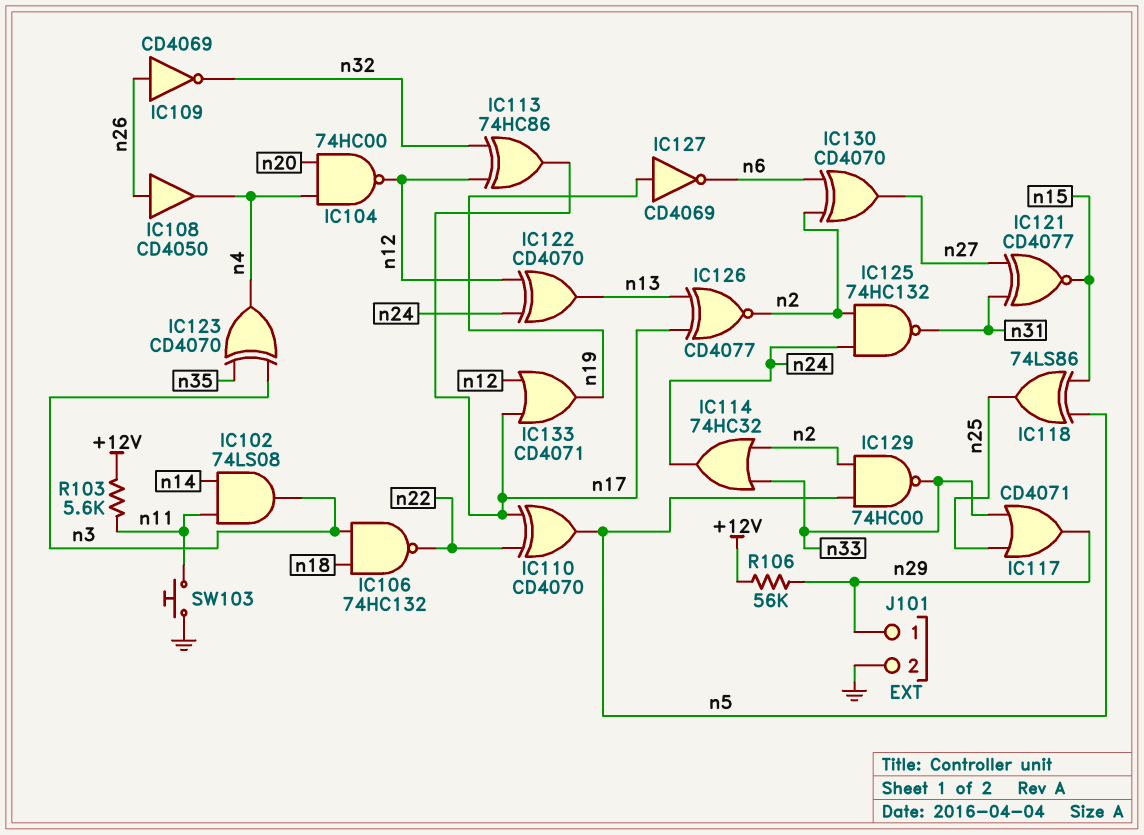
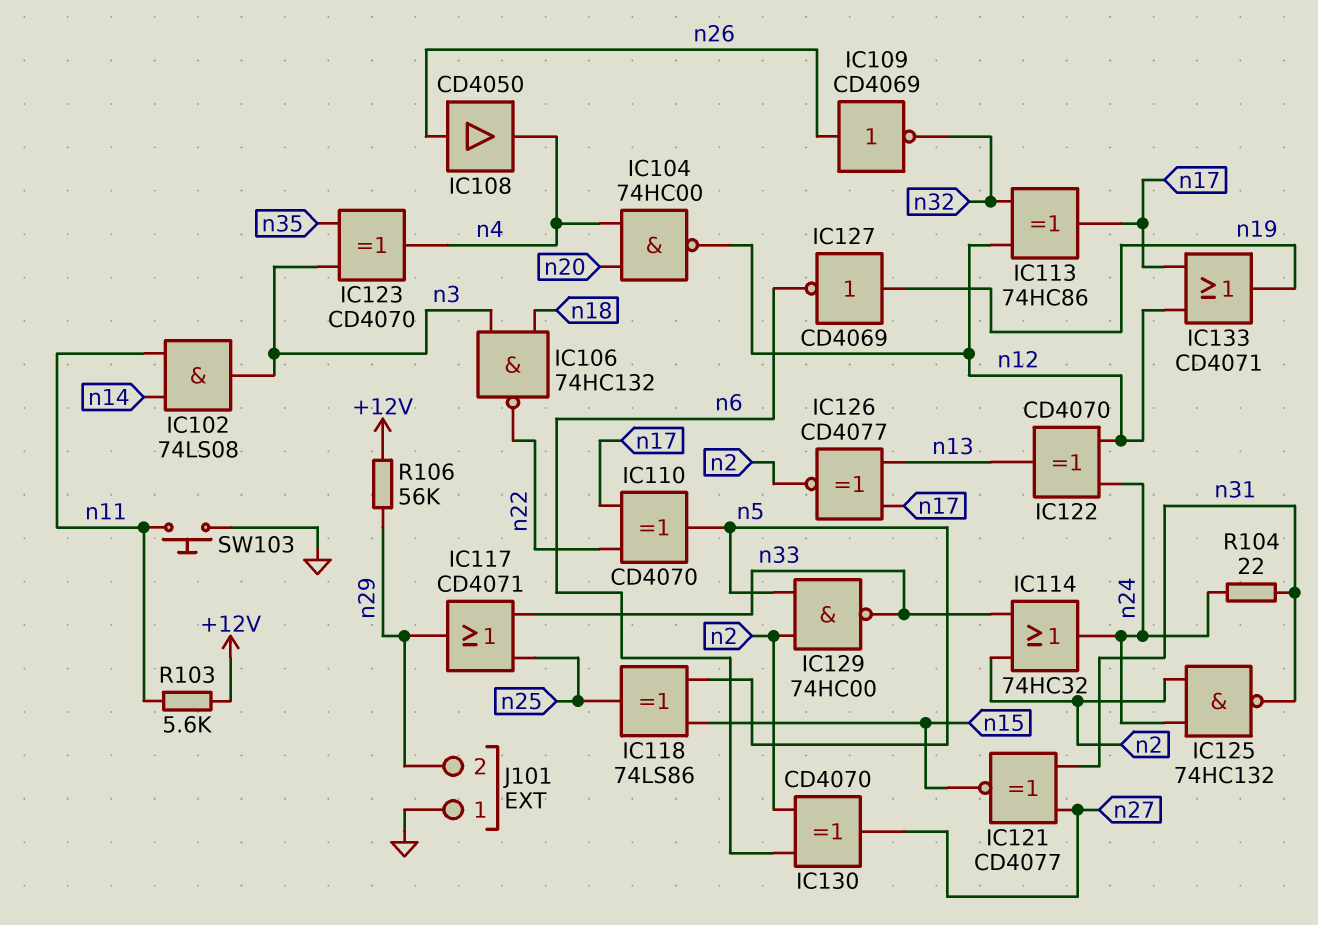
J101 pin 1: n29 -> GND
J101 pin 2: GND -> n29
R104: none -> 22 (n24, n31)

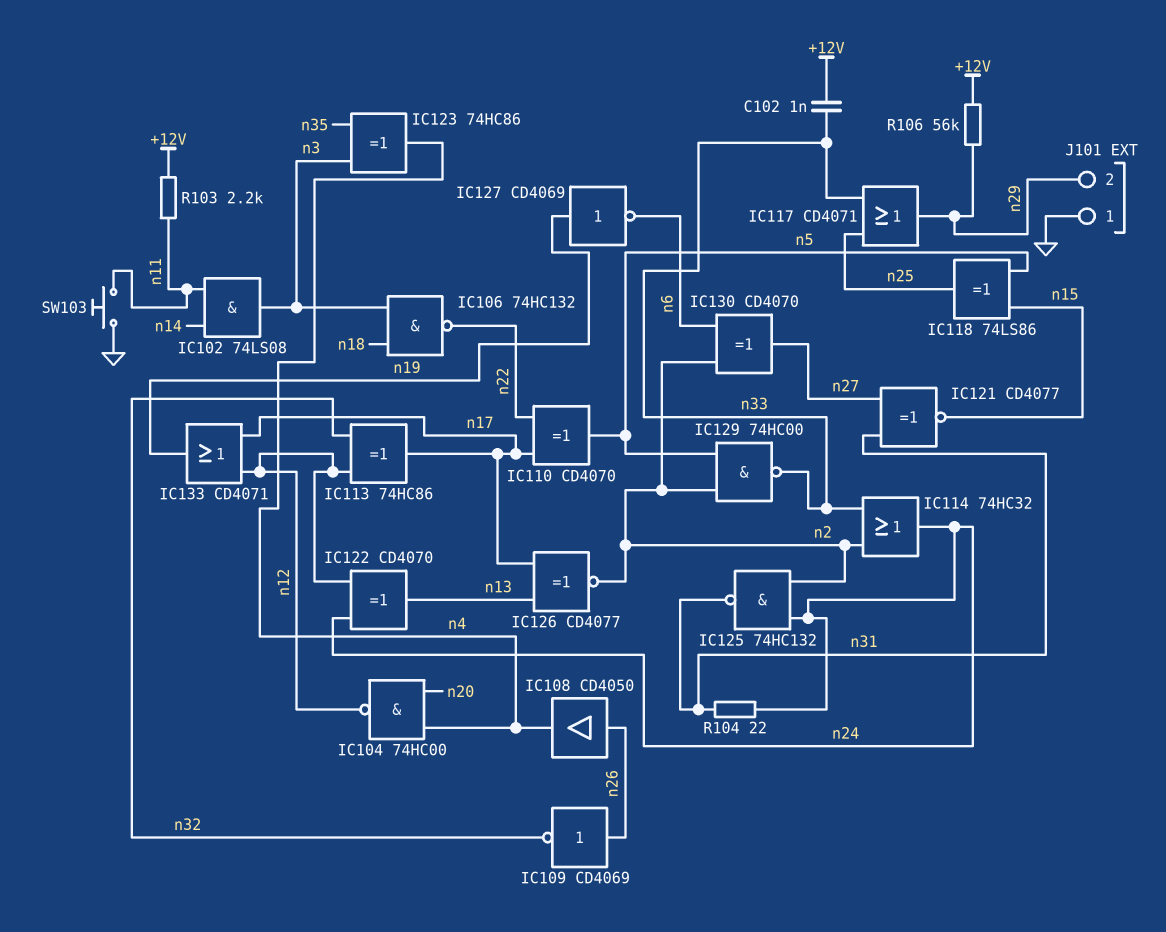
C102: none -> 1nF (+12V, n33)
IC123: XOR CD4070 (in n3, in n35, out n4) -> XOR 74HC86 (in n3, in n35, out n4)
R103: 5.6k (+12V, n11) -> 2.2k (+12V, n11)

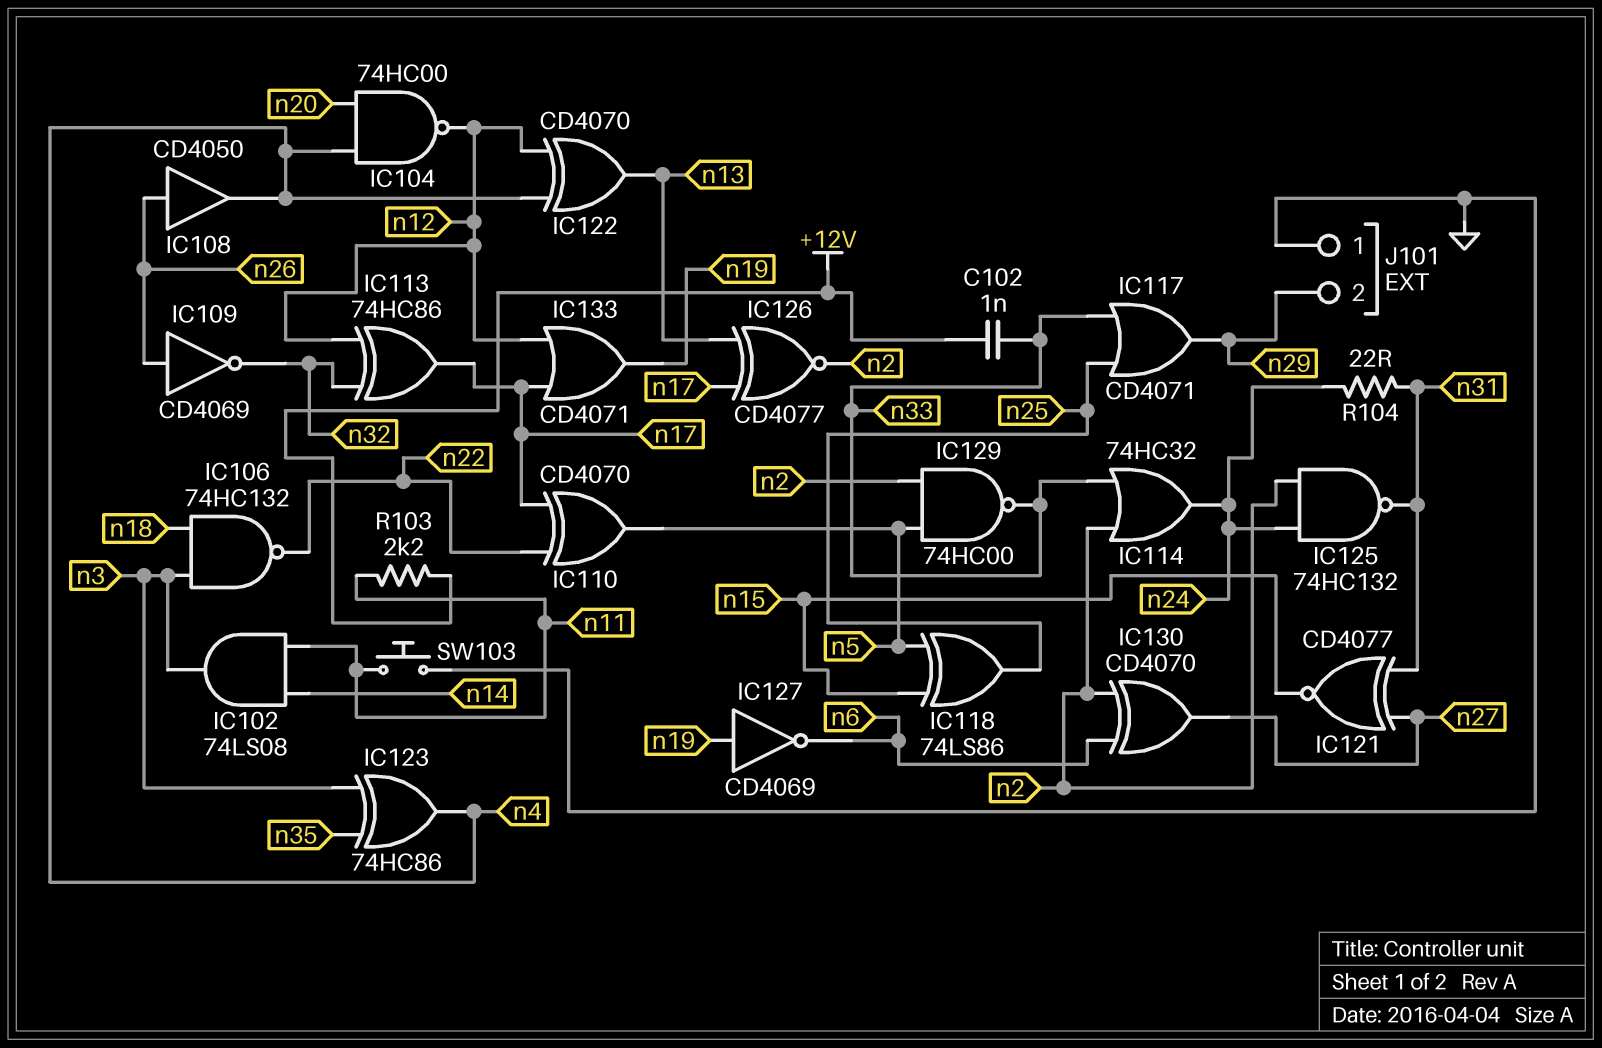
IC122: XOR CD4070 (in n12, in n24, out n13) -> XOR CD4070 (in n4, in n12, out n13)
R106: 56k (+12V, n29) -> none

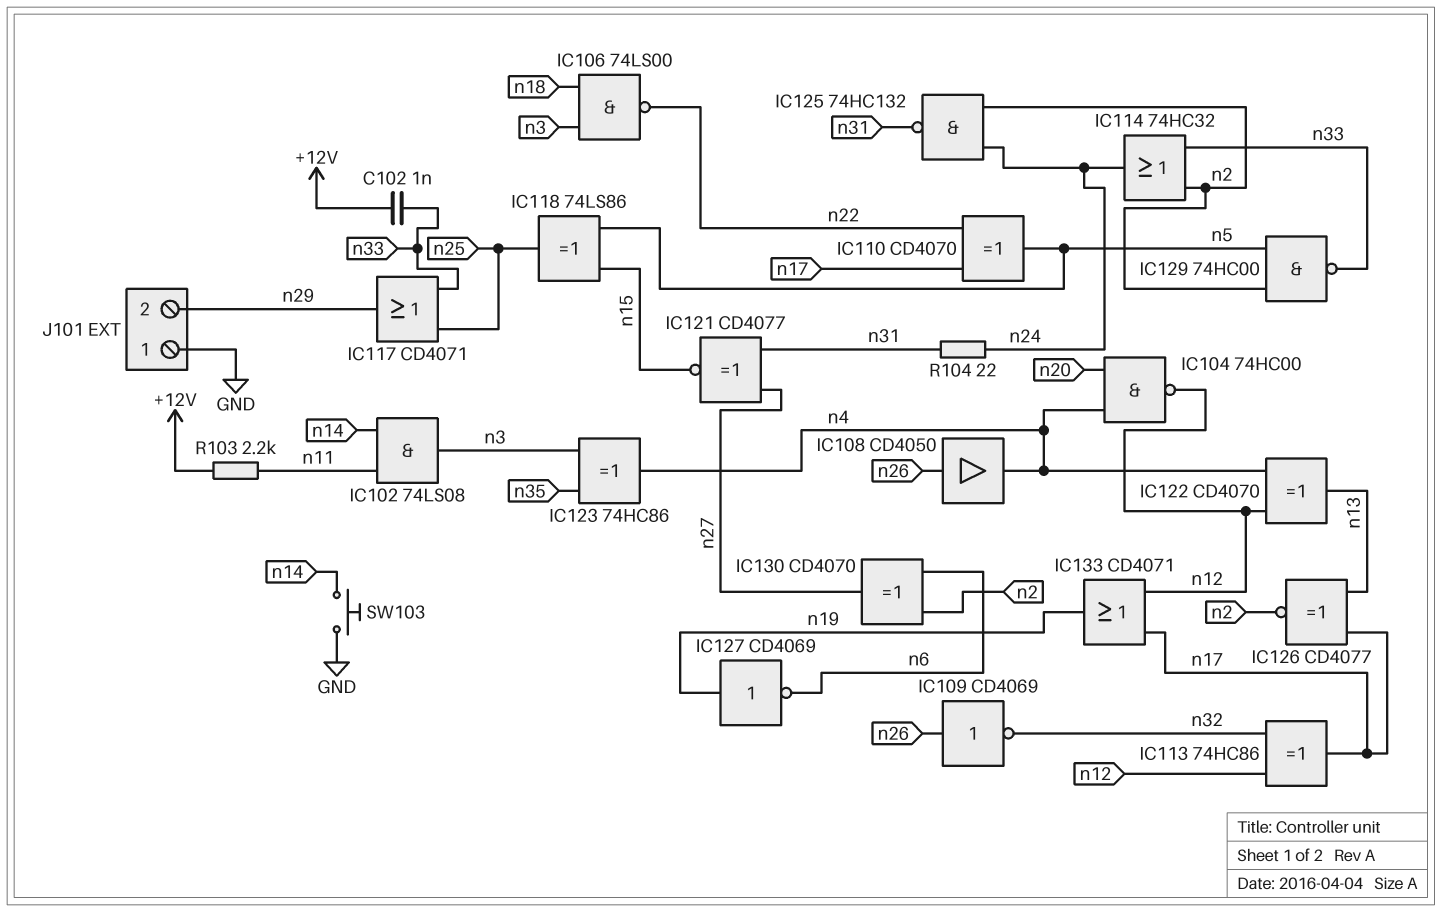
IC106: NAND 74HC132 (in n3, in n18, out n22) -> NAND 74LS00 (in n3, in n18, out n22)
SW103: button (GND, n11) -> button (GND, n14)

